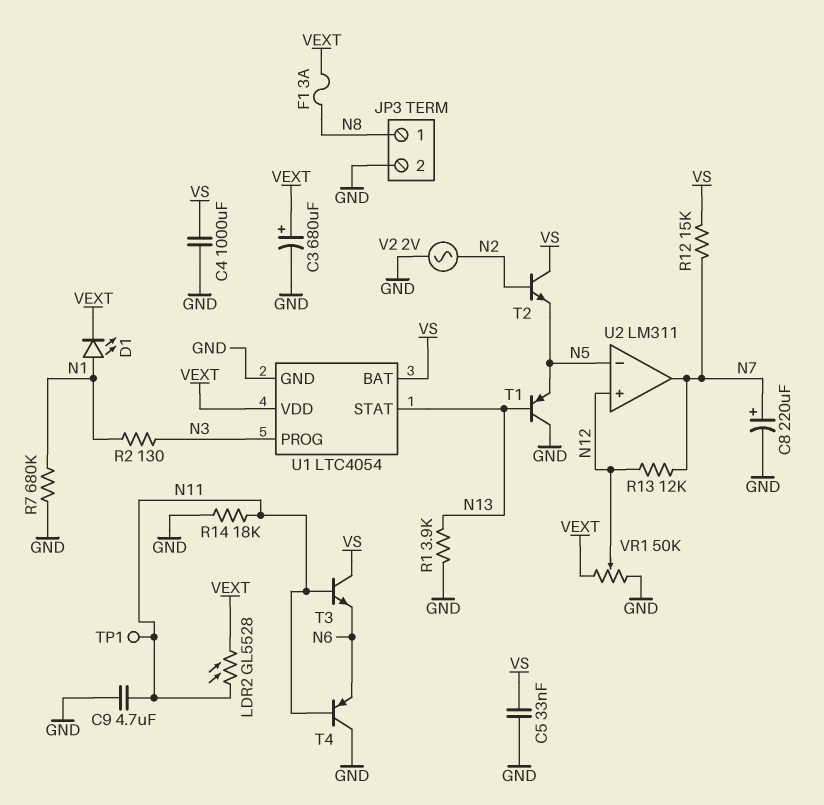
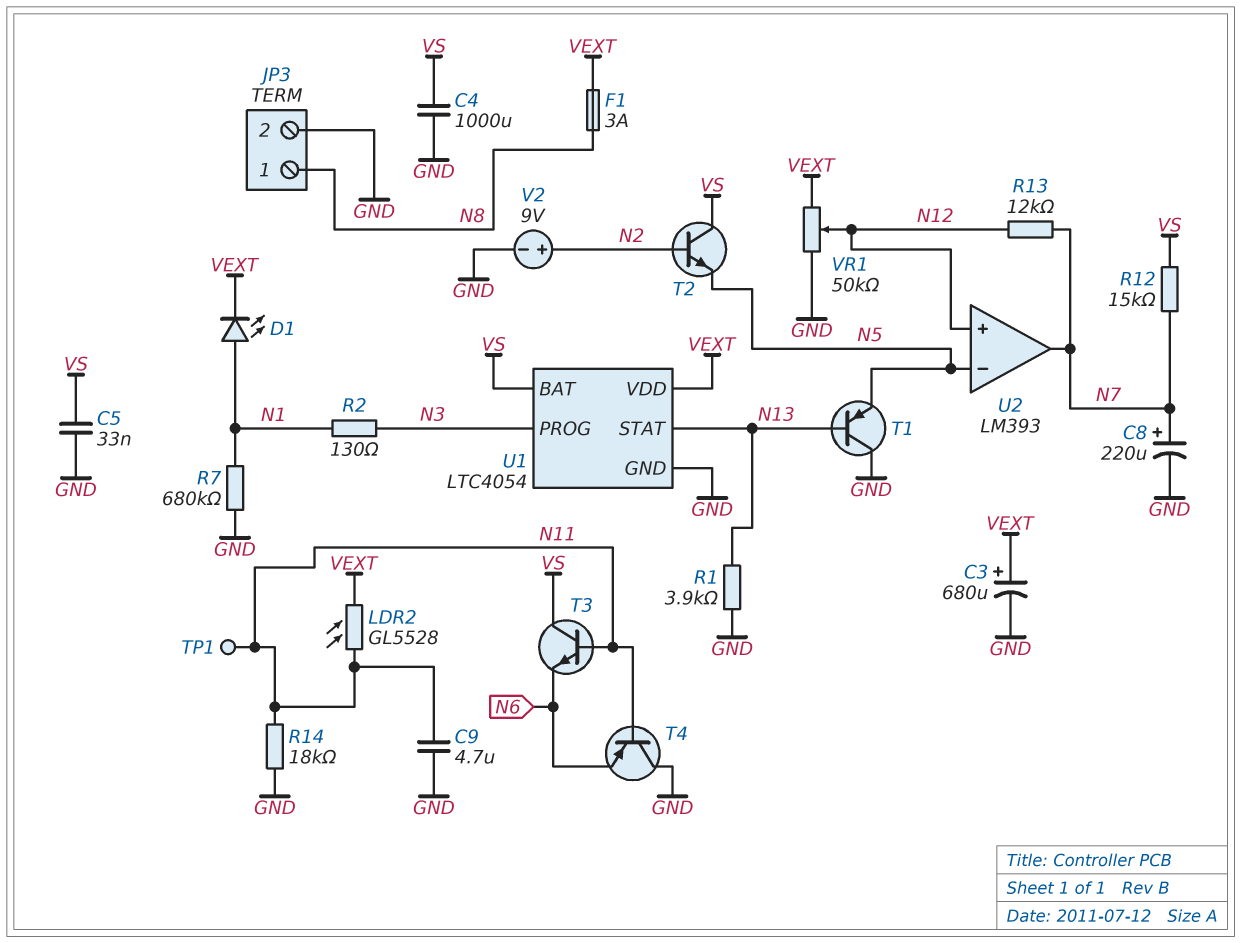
U2: LM311 -> LM393
V2: AC 2V (GND, N2) -> 9V (plus N2, minus GND)

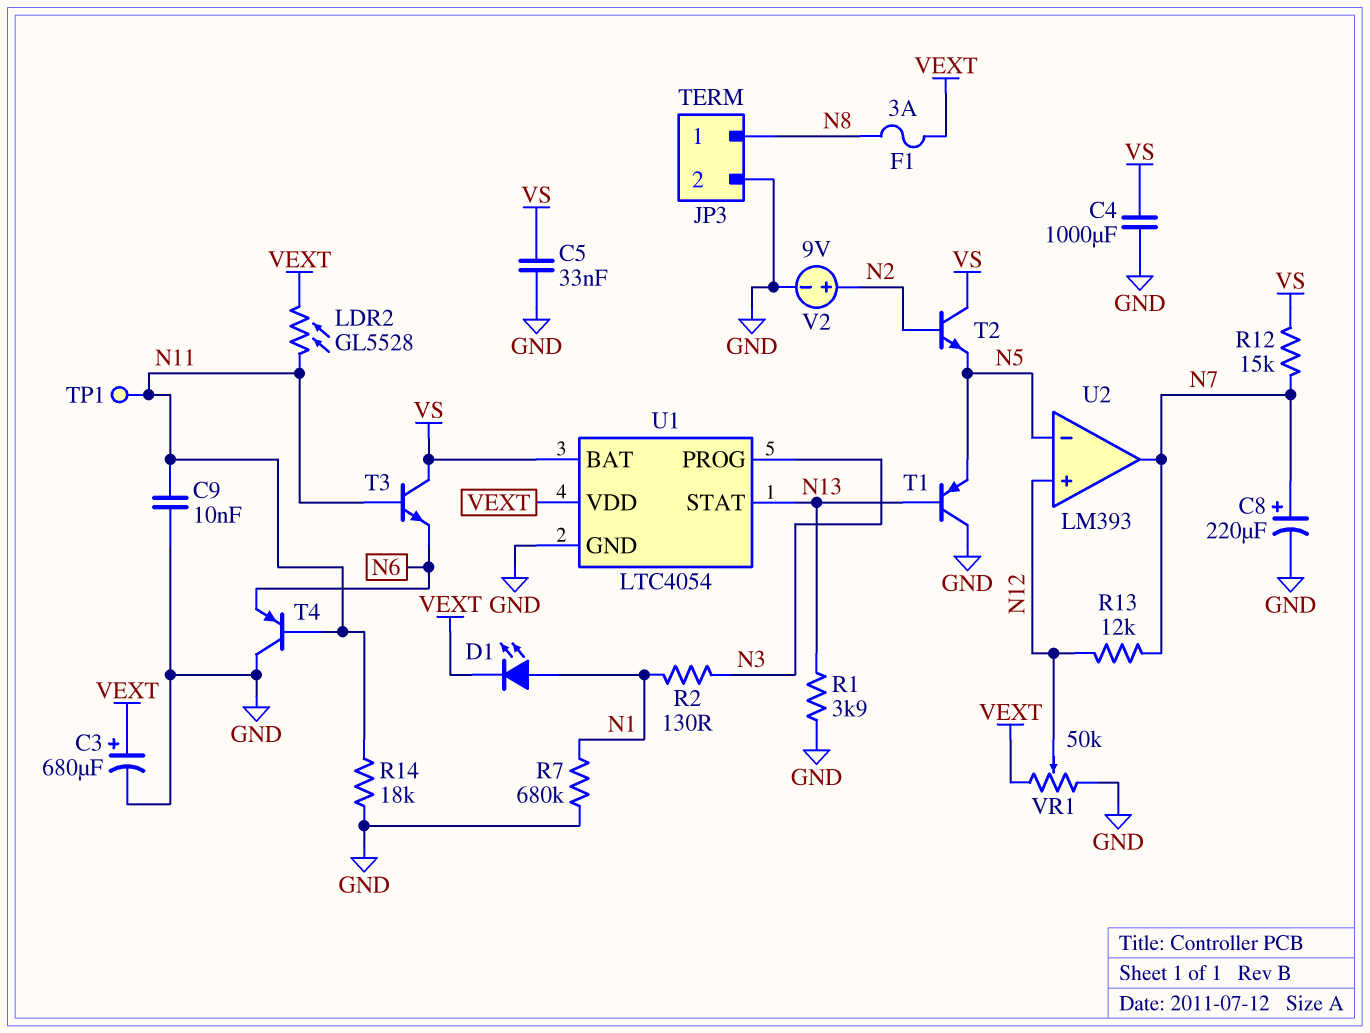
C9: 4.7uF (GND, N11) -> 10nF (GND, N11)

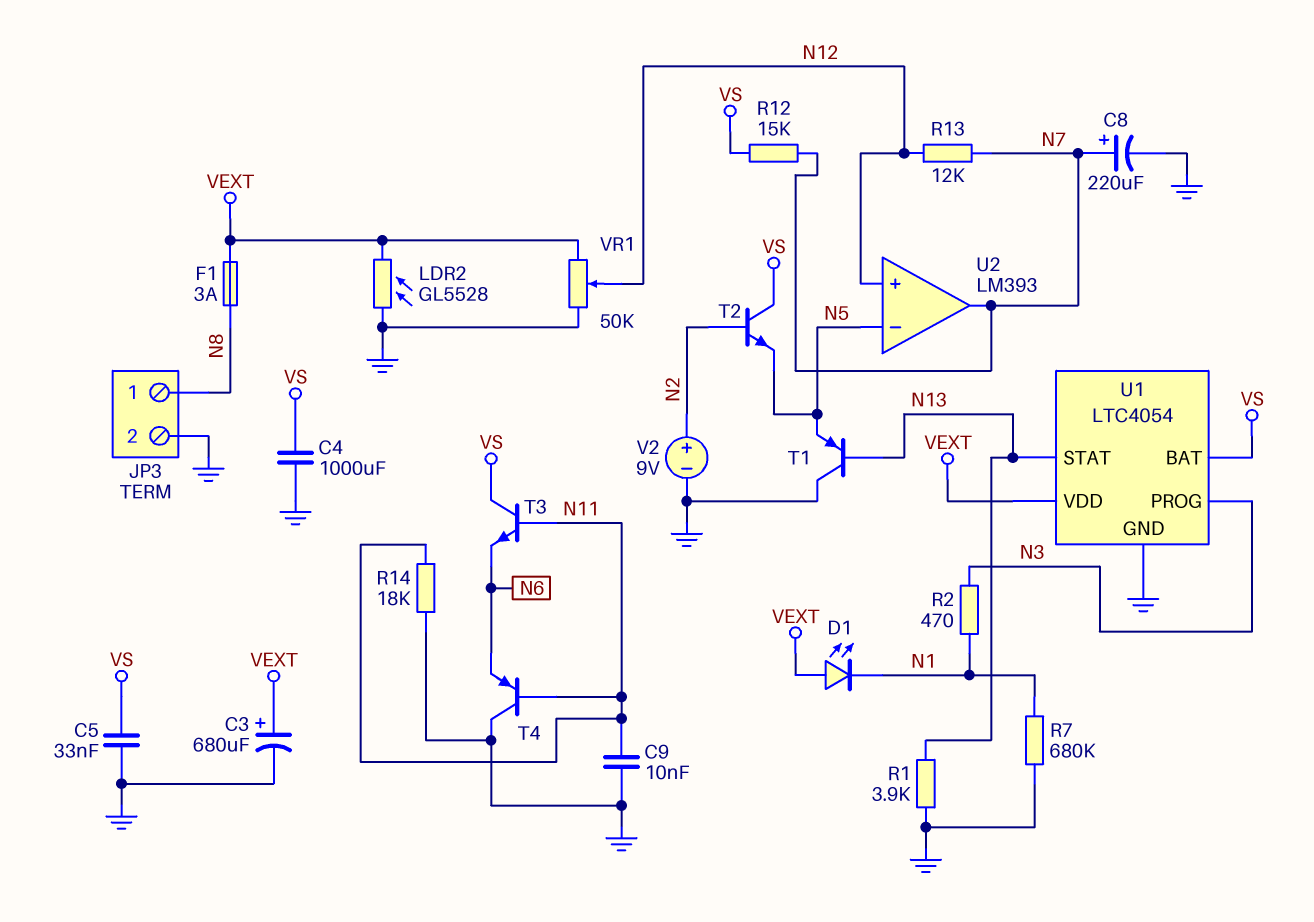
D1: LED (A N1, K VEXT) -> LED (A VEXT, K N1)
LDR2: GL5528 (N11, VEXT) -> GL5528 (GND, VEXT)
R2: 130 (N1, N3) -> 470 (N1, N3)
TP1: test point (N11) -> none

